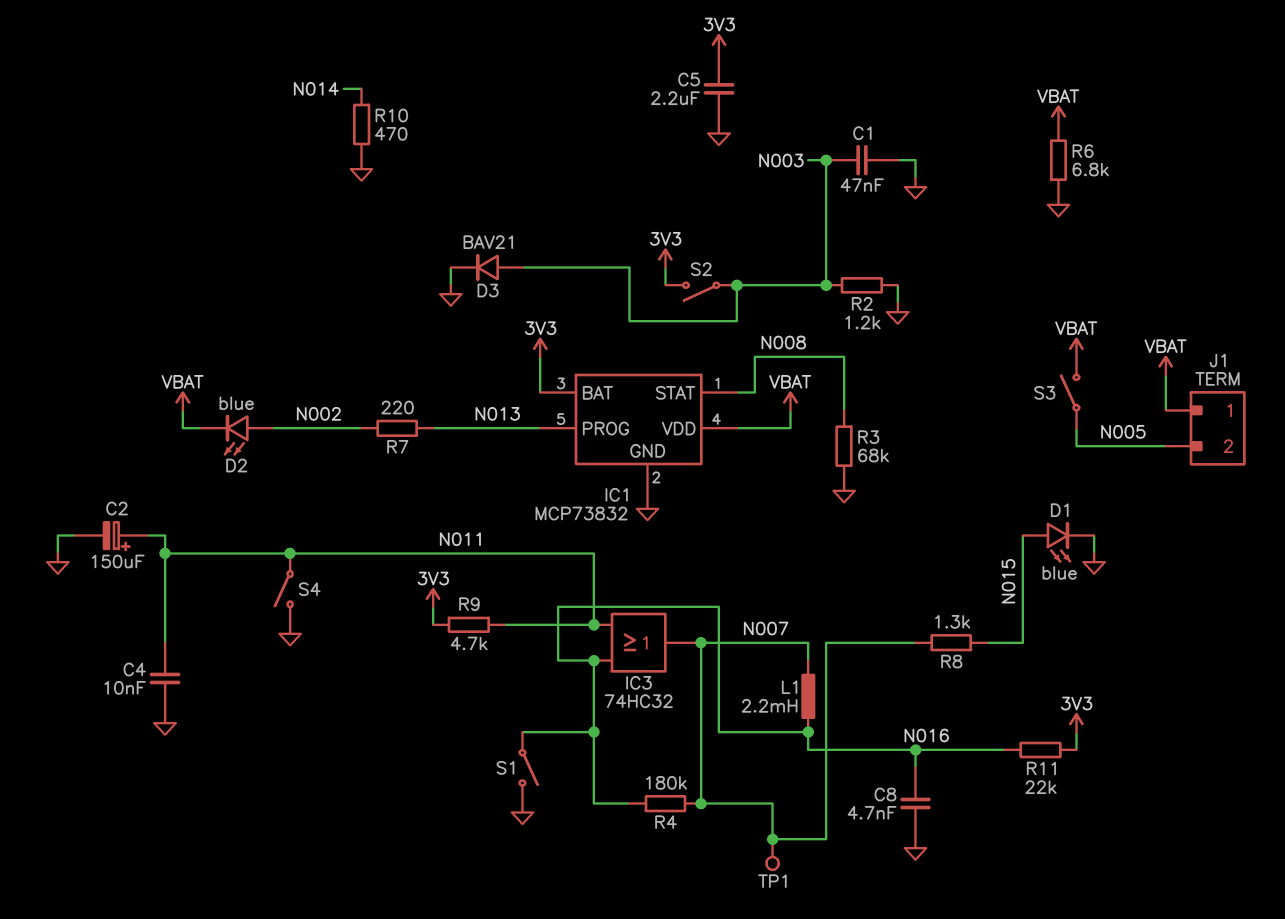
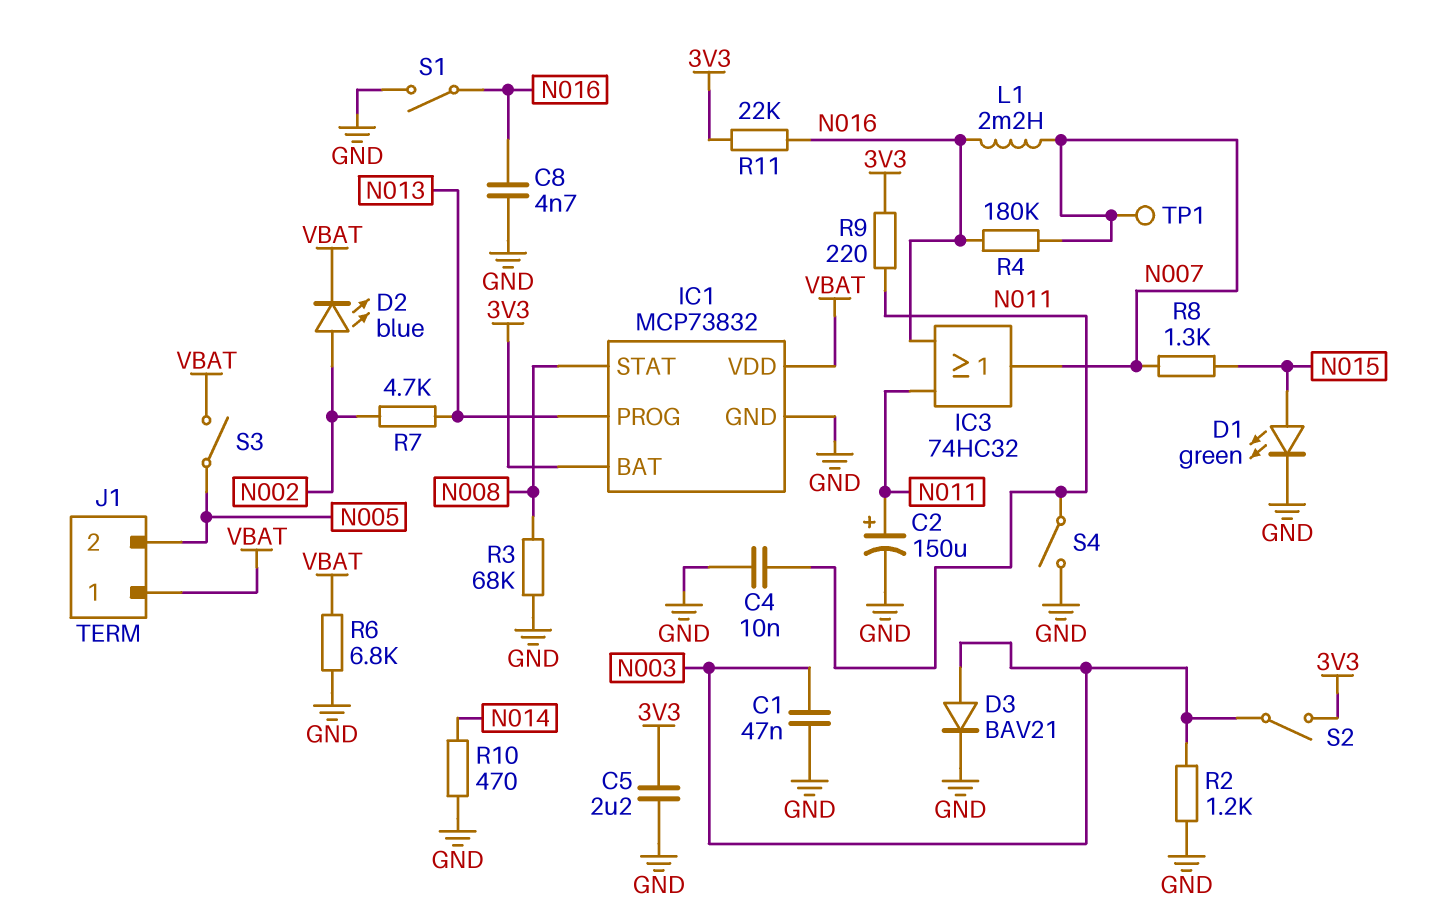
D1: LED blue (A N015, K GND) -> LED green (A N015, K GND)
R7: 220 (N002, N013) -> 4.7k (N002, N013)
R9: 4.7k (3V3, N011) -> 220 (3V3, N011)

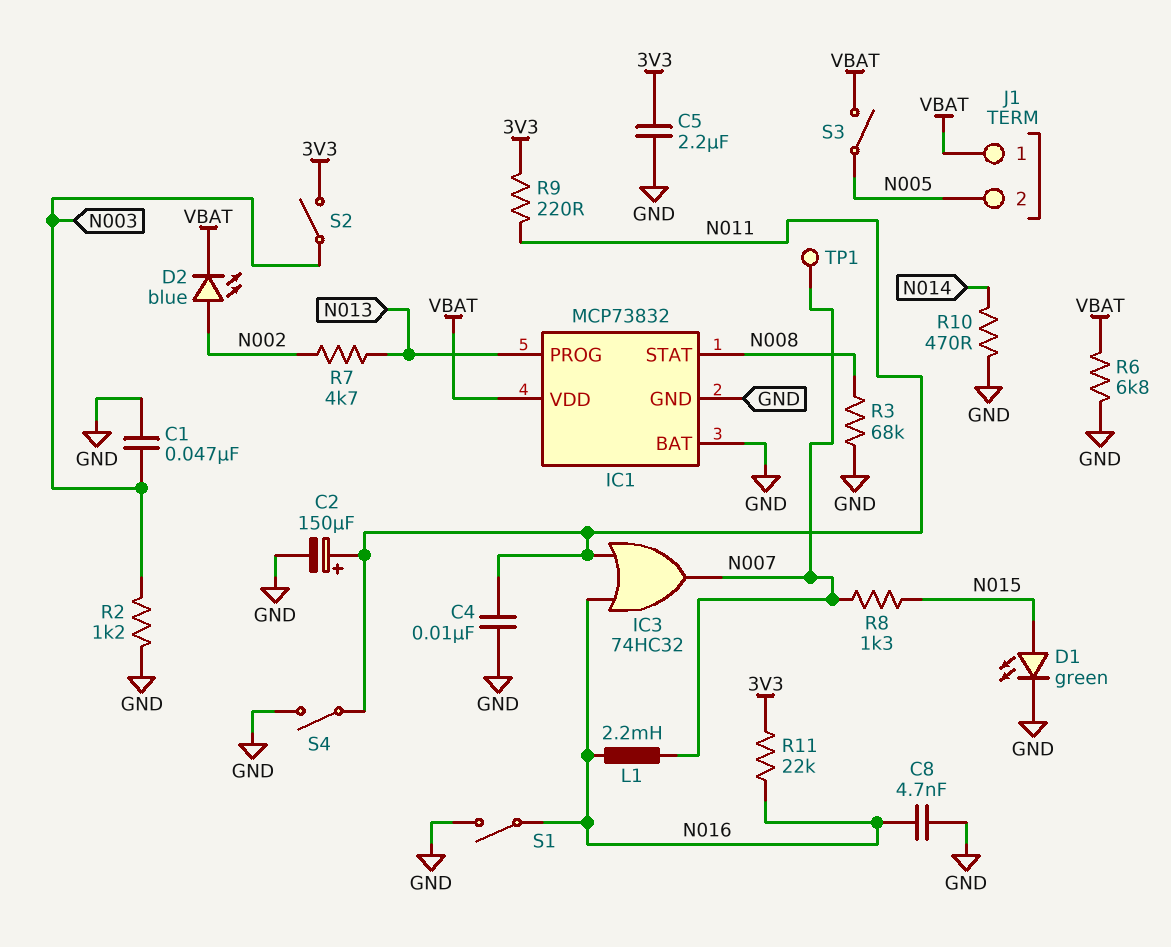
D3: diode BAV21 (A N003, K GND) -> none
IC1 pin BAT: 3V3 -> GND
R4: 180k (N007, N016) -> none

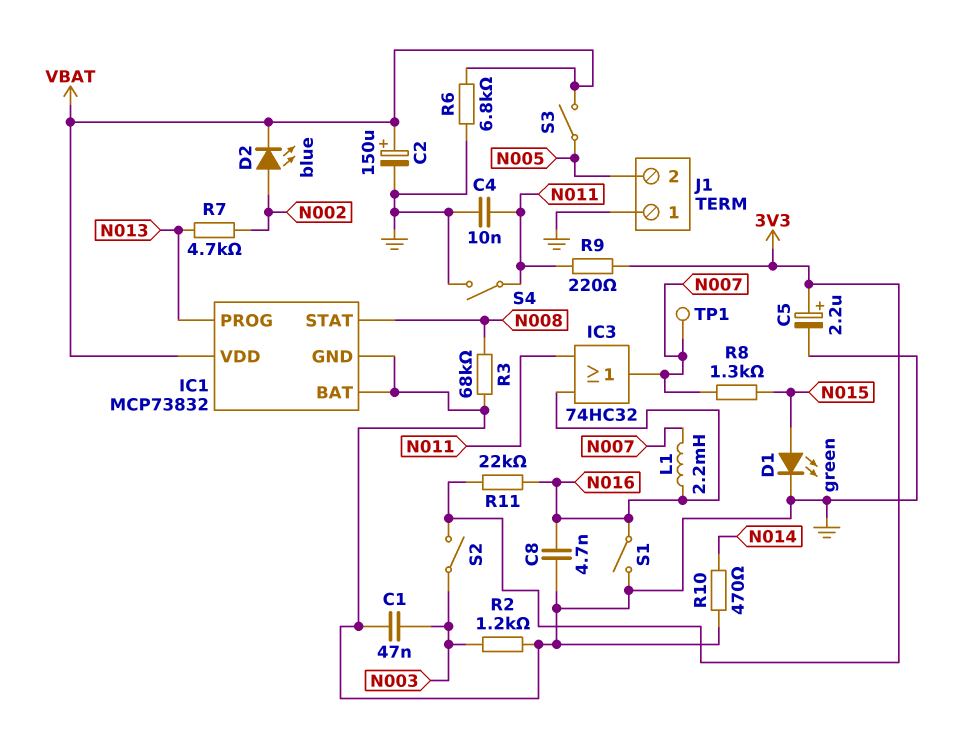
C2: 150uF (plus N011, minus GND) -> 150uF (plus VBAT, minus GND)
C5: 2.2uF (3V3, GND) -> 2.2uF (plus 3V3, minus GND)
J1 pin 1: VBAT -> GND

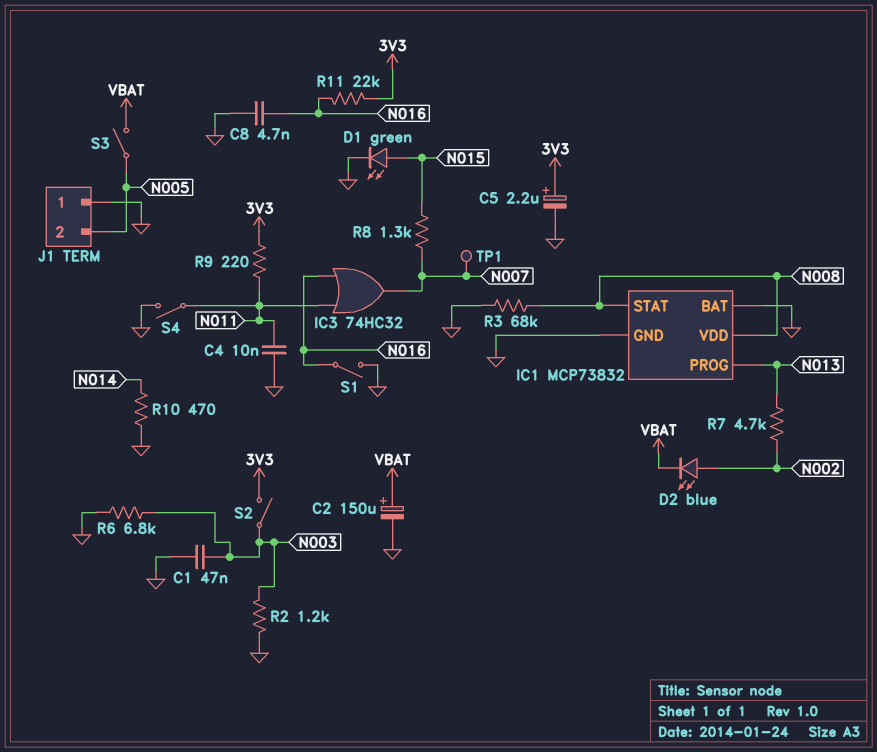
IC1 pin VDD: VBAT -> N008
L1: 2.2mH (N007, N016) -> none
R6: 6.8k (GND, VBAT) -> 6.8k (GND, N003)

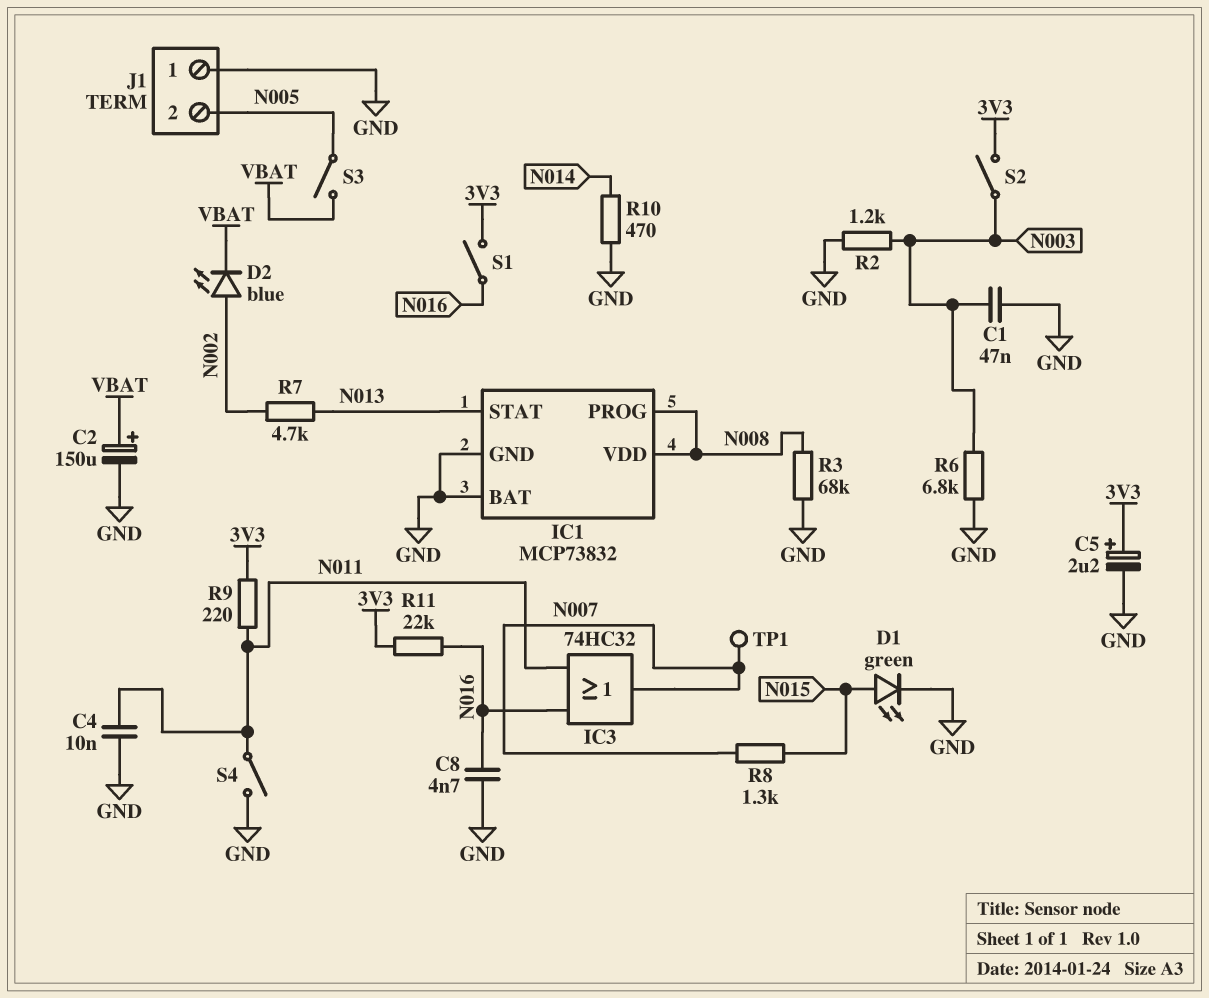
IC1 pin PROG: N013 -> N008
IC1 pin STAT: N008 -> N013
S1: switch (GND, N016) -> switch (3V3, N016)

